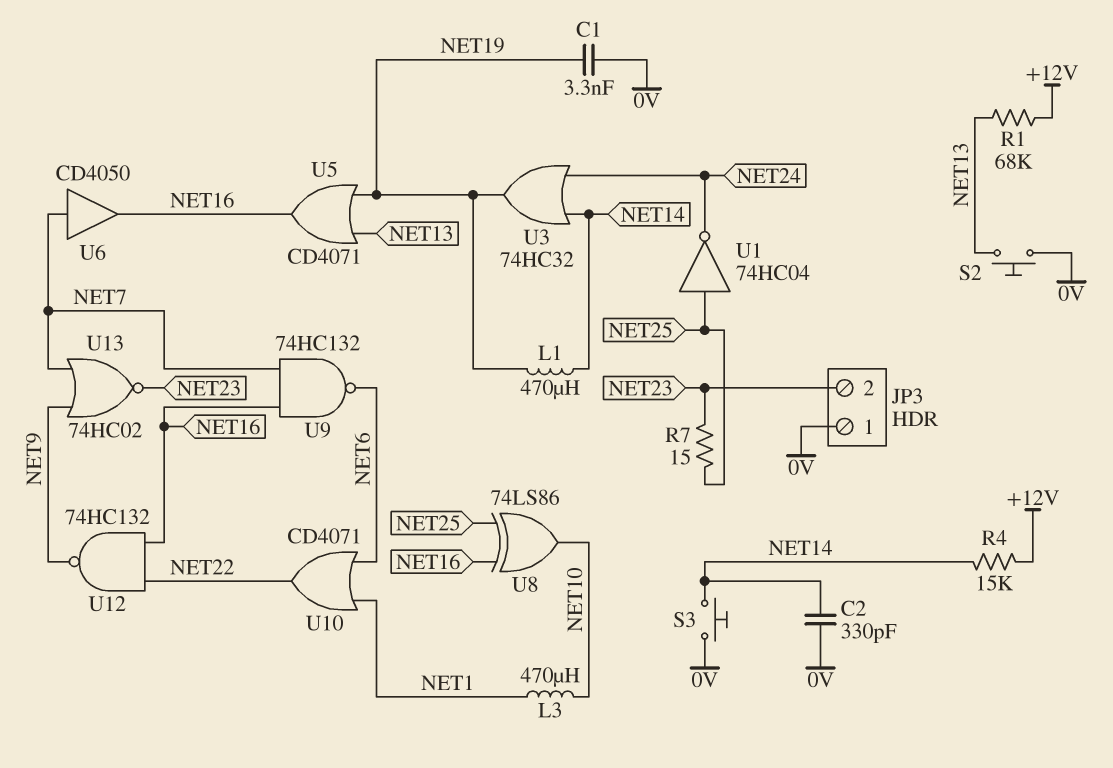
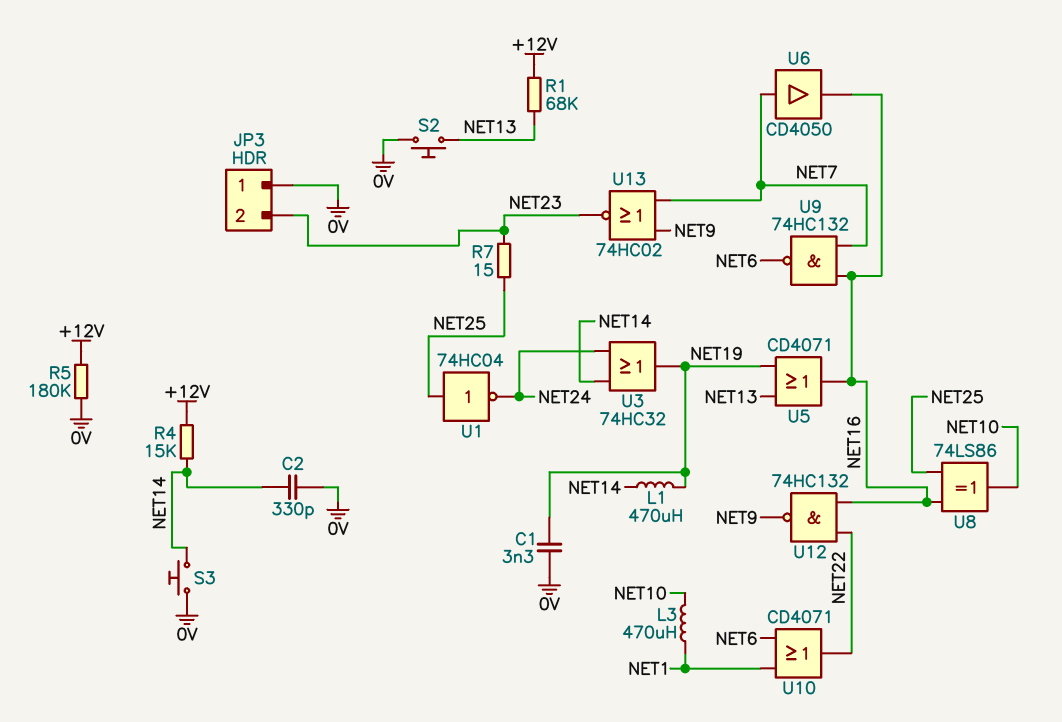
R5: none -> 180k (+12V, 0V)

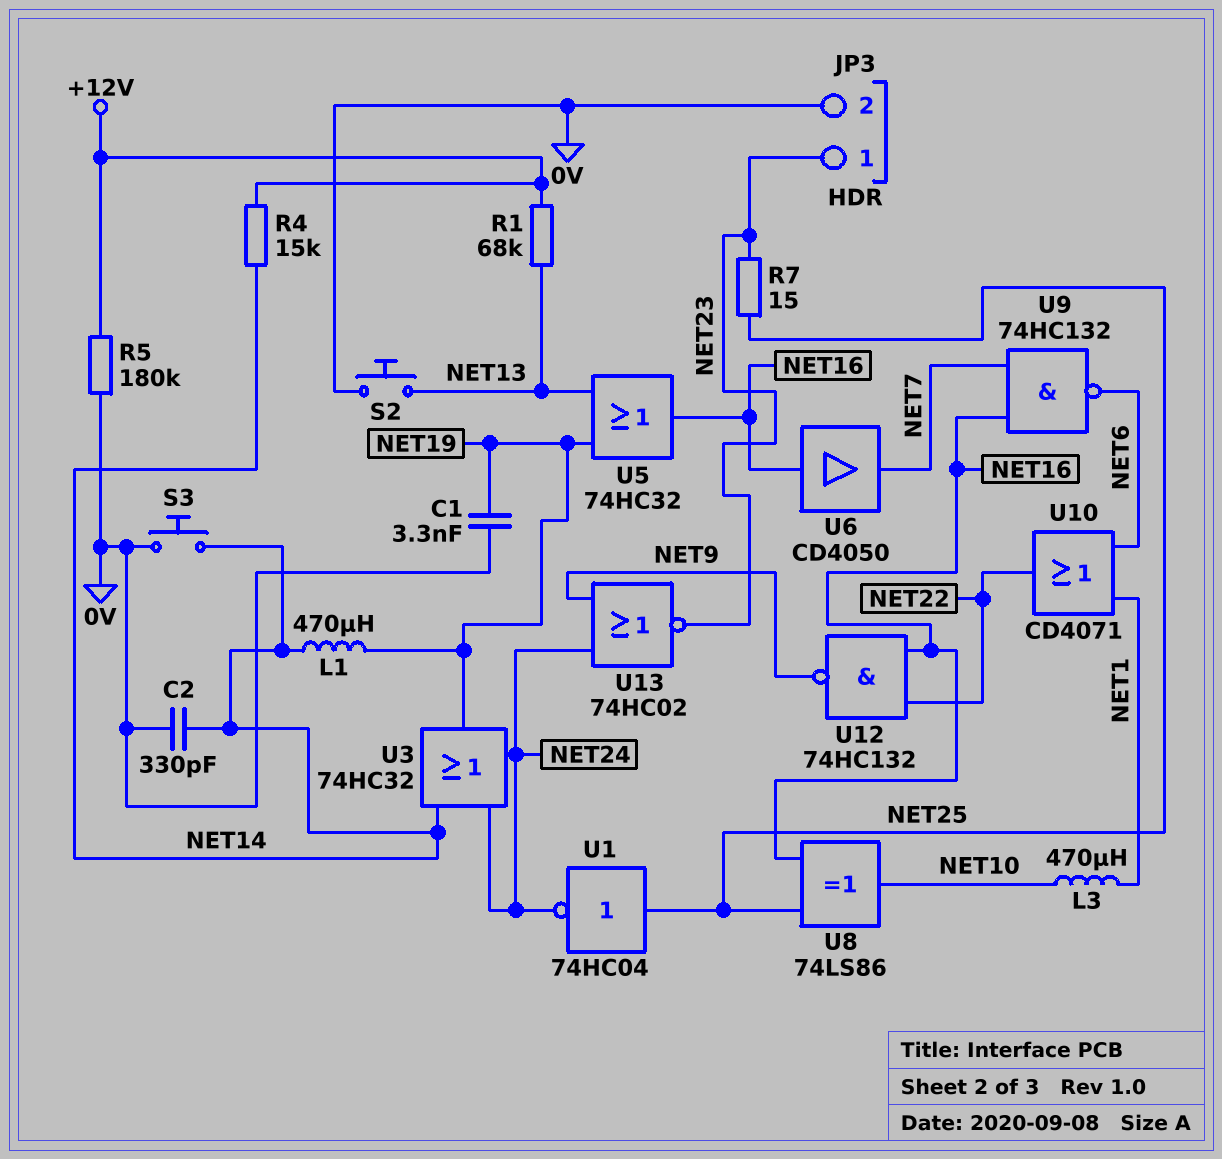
JP3 pin 1: 0V -> NET23
JP3 pin 2: NET23 -> 0V
U5: OR CD4071 (in NET13, in NET19, out NET16) -> OR 74HC32 (in NET13, in NET19, out NET16)
U6: buffer CD4050 (in NET7, out NET16) -> buffer CD4050 (in NET16, out NET7)
U13: NOR 74HC02 (in NET7, in NET9, out NET23) -> NOR 74HC02 (in NET9, in NET24, out NET23)

